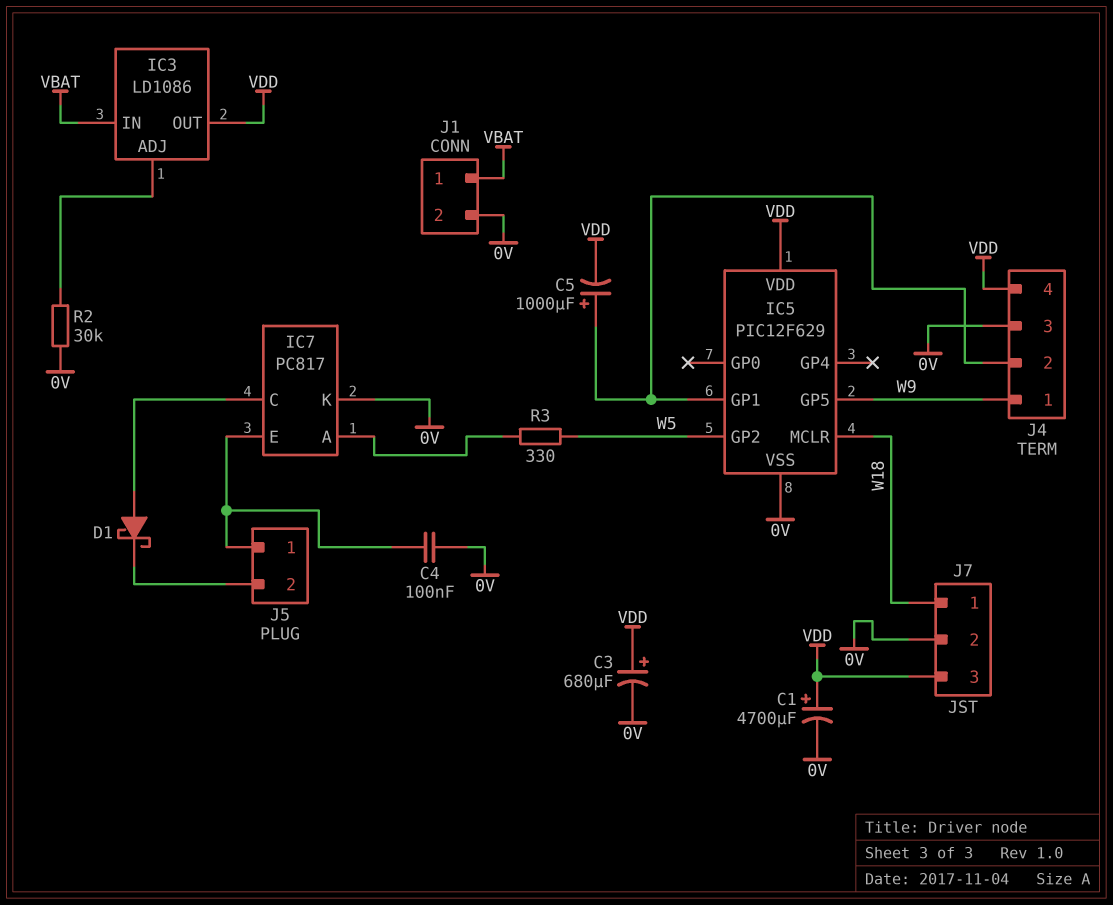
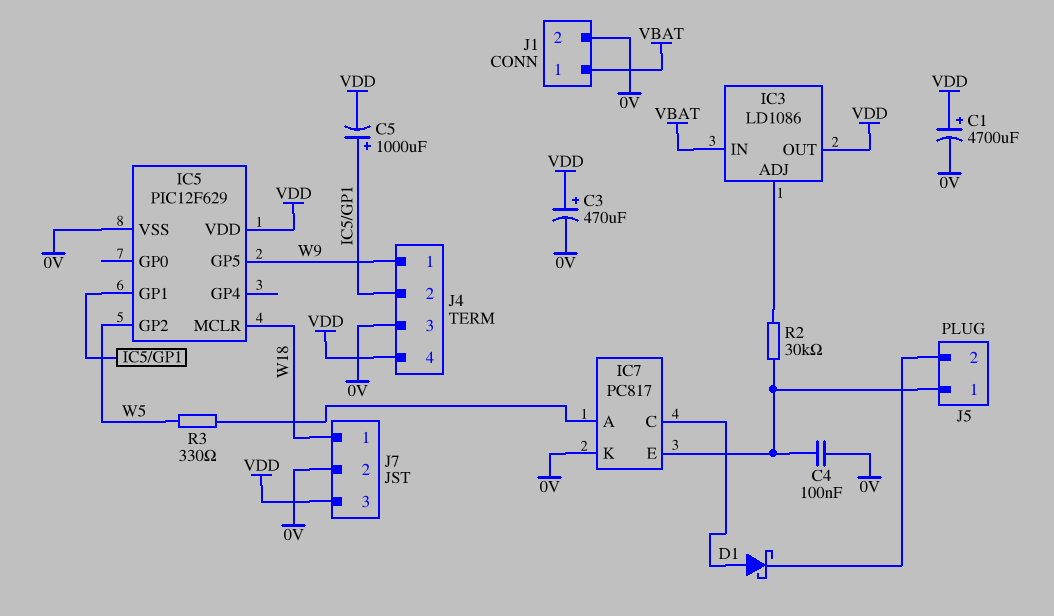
C3: 680uF (plus VDD, minus 0V) -> 470uF (plus VDD, minus 0V)
R2: 30k (0V, IC3/ADJ) -> 30k (IC3/ADJ, IC7/E)

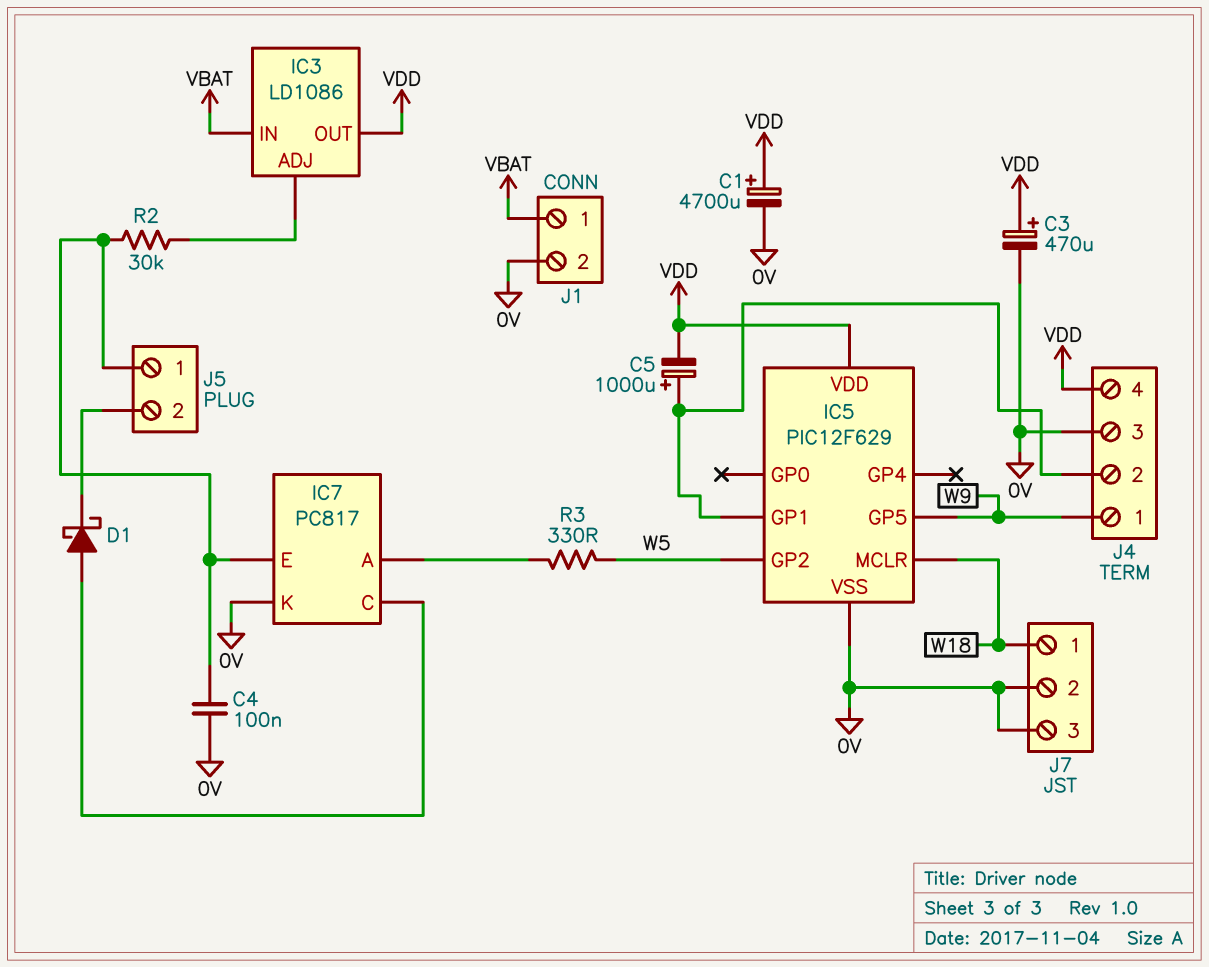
J7 pin 3: VDD -> 0V

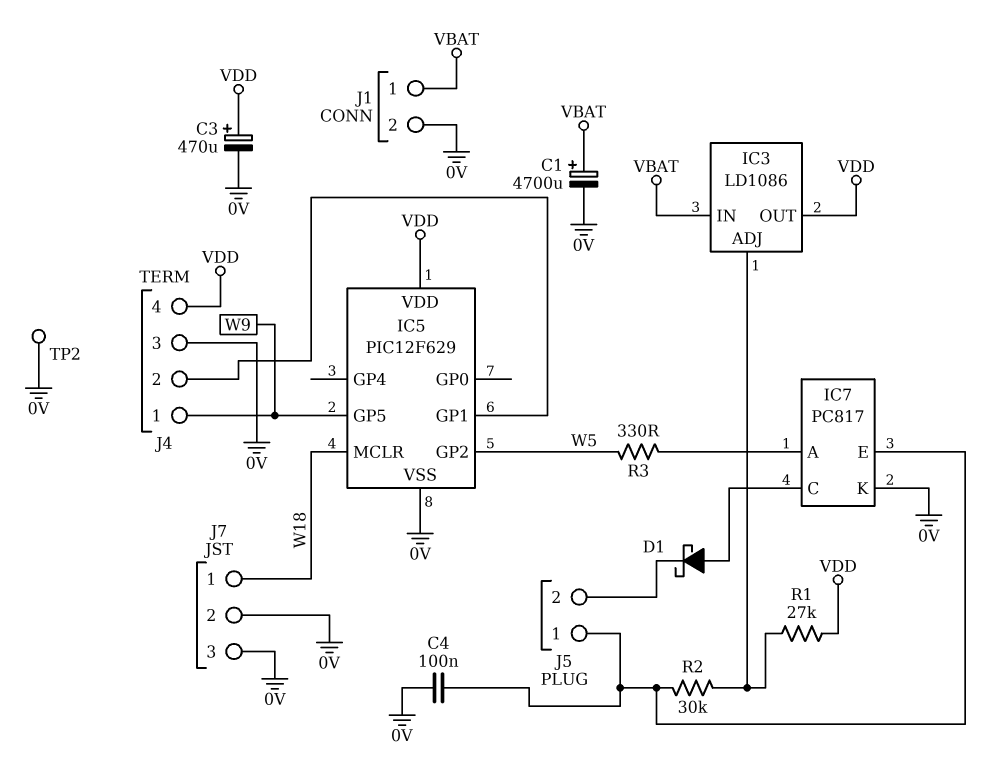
C1: 4700uF (plus VDD, minus 0V) -> 4700uF (plus VBAT, minus 0V)
C5: 1000uF (plus IC5/GP1, minus VDD) -> none
R1: none -> 27k (IC3/ADJ, VDD)
TP2: none -> test point (0V)

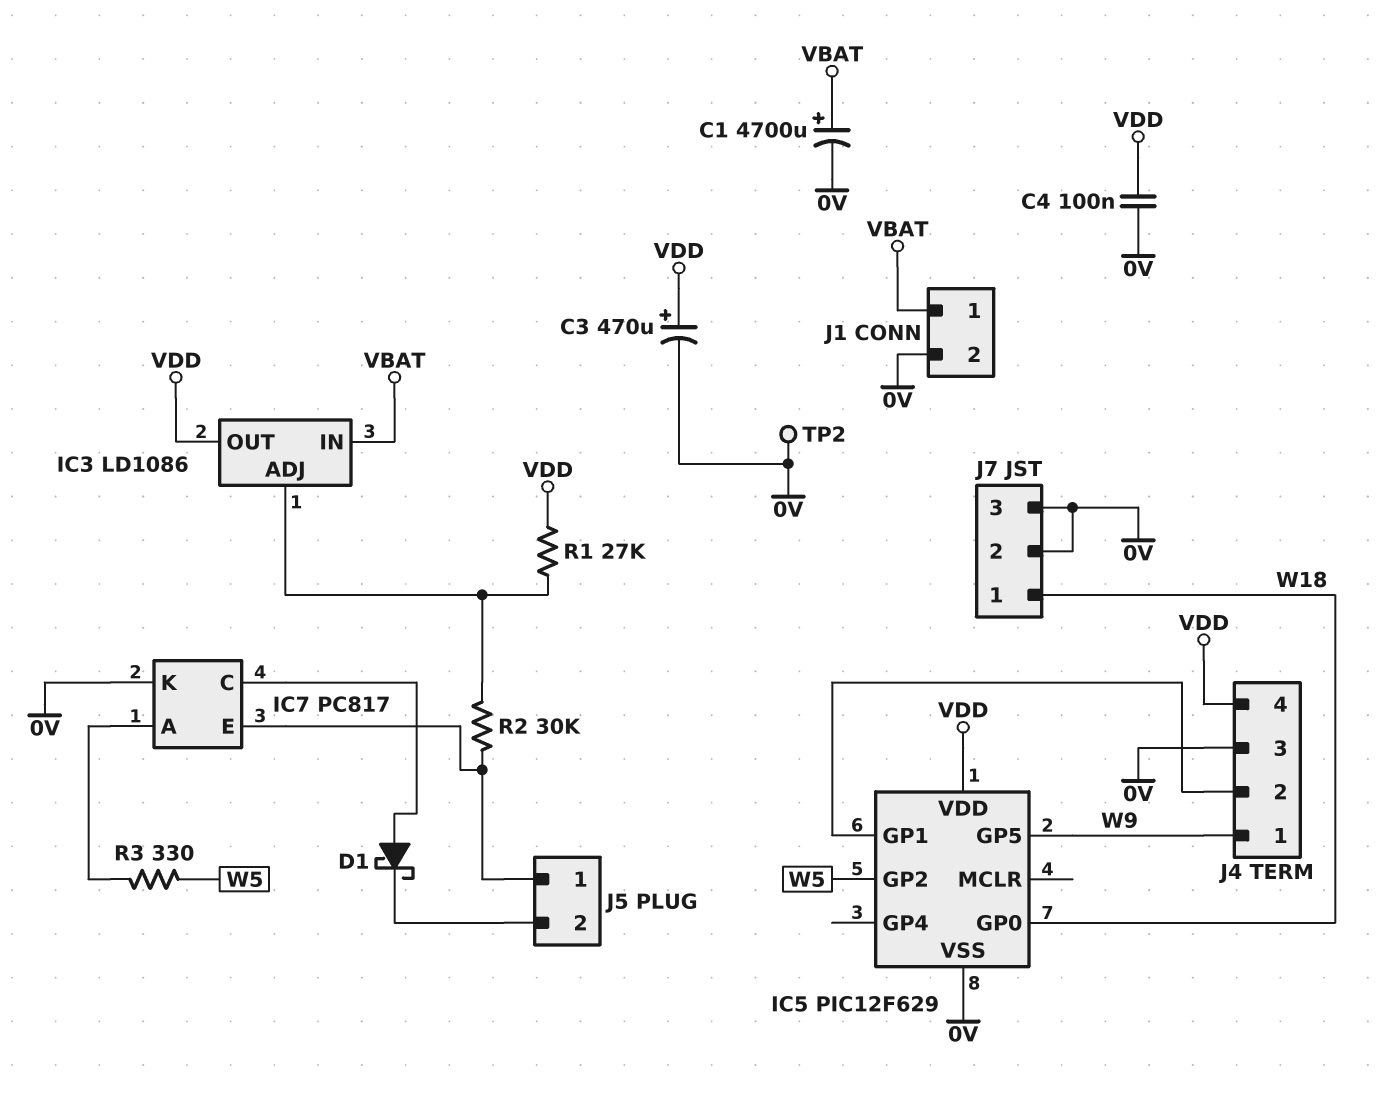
C4: 100nF (0V, IC7/E) -> 100nF (0V, VDD)
IC5 pin GP0: none -> W18
IC5 pin MCLR: W18 -> none

